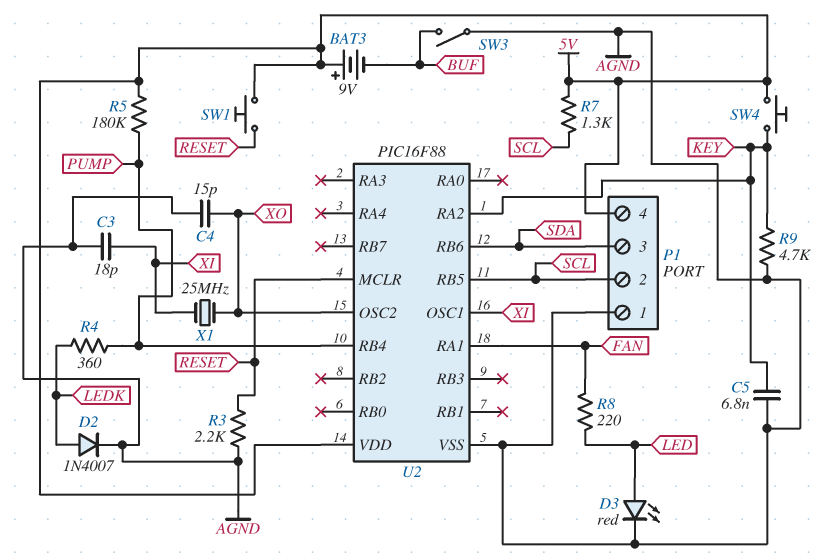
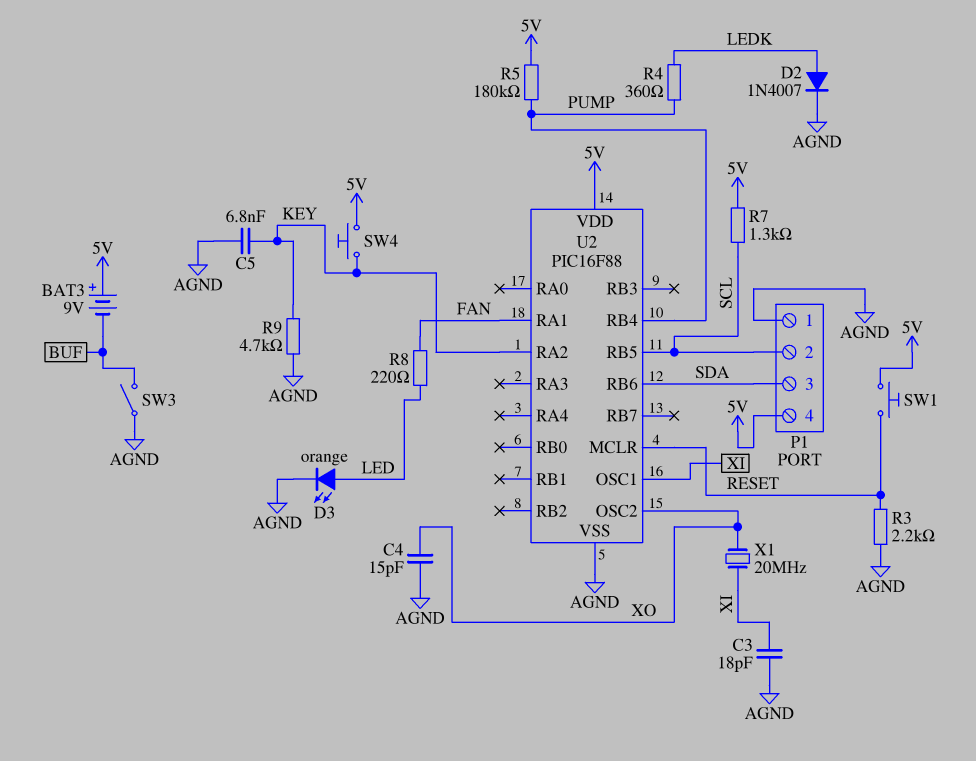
D3: LED red (A LED, K AGND) -> LED orange (A LED, K AGND)
X1: 25MHz (XI, XO) -> 20MHz (XI, XO)

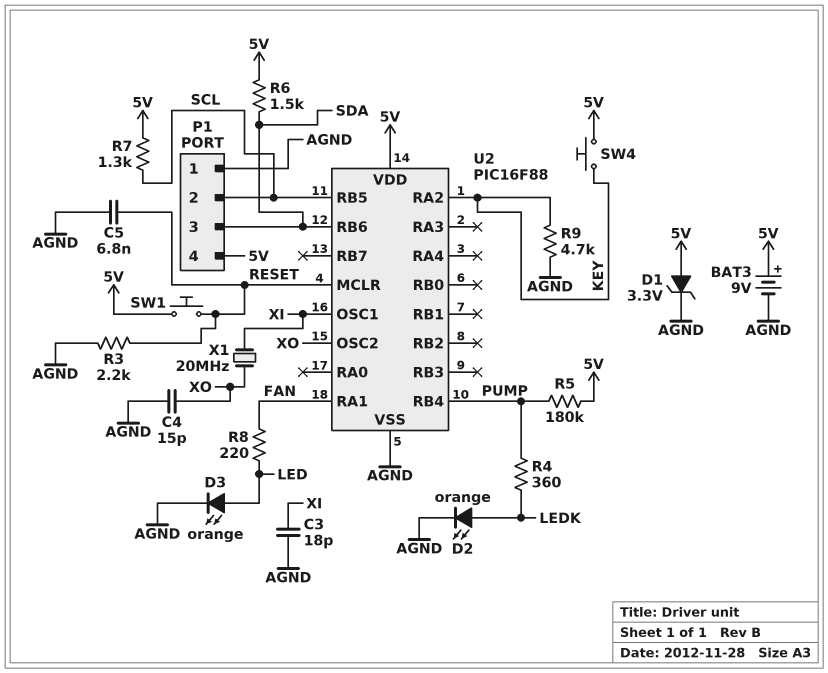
BAT3: 9V (plus 5V, minus BUF) -> 9V (plus 5V, minus AGND)
C5: 6.8nF (AGND, KEY) -> 6.8nF (AGND, RESET)
D1: none -> zener 3.3V (A 5V, K AGND)
D2: diode 1N4007 (A LEDK, K AGND) -> LED orange (A LEDK, K AGND)
R6: none -> 1.5k (5V, SDA)
SW3: switch (AGND, BUF) -> none

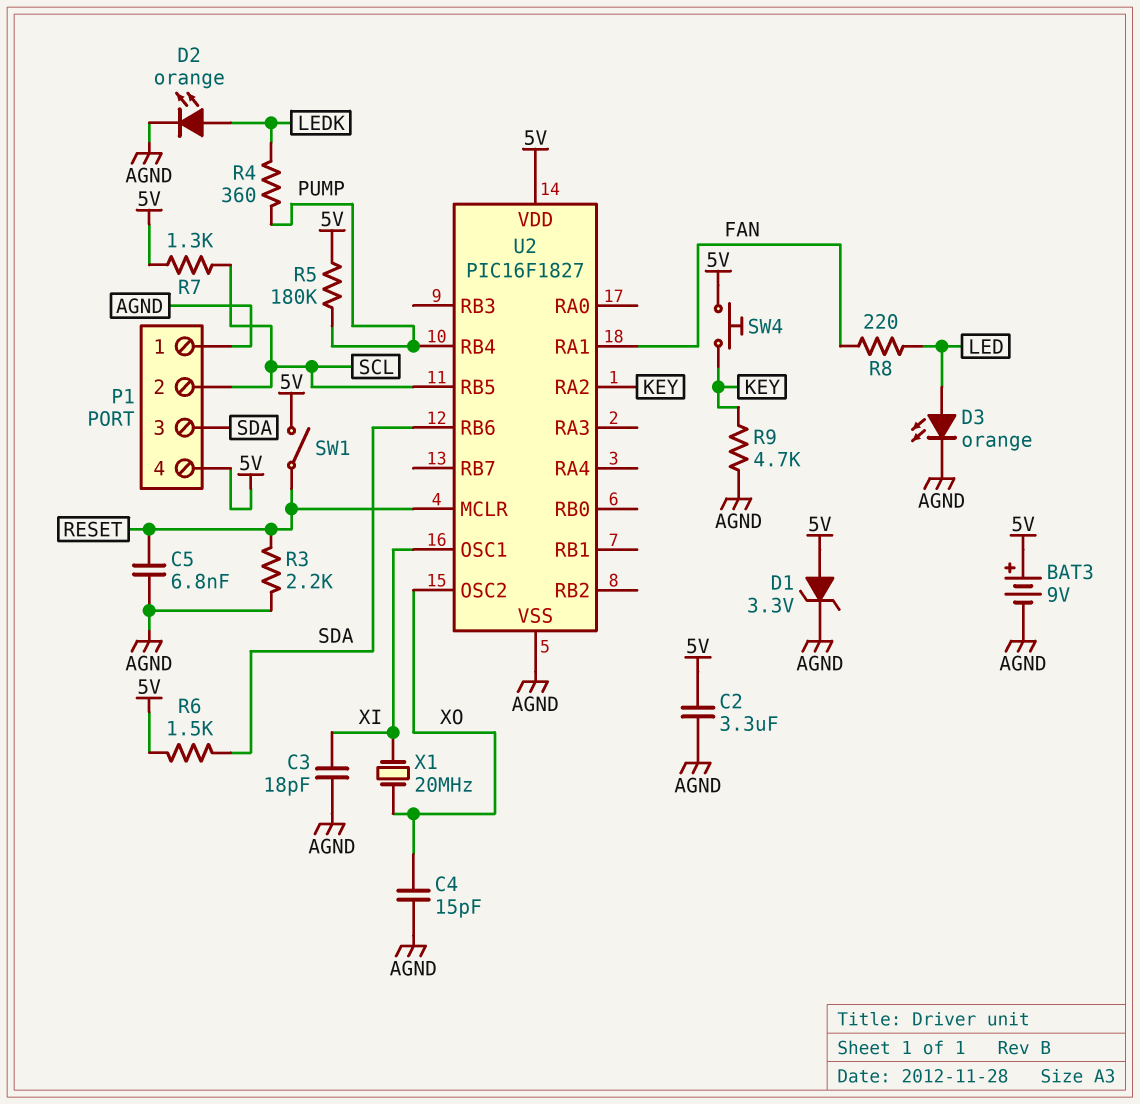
C2: none -> 3.3uF (5V, AGND)
SW1: button (5V, RESET) -> switch (5V, RESET)
U2: PIC16F88 -> PIC16F1827

